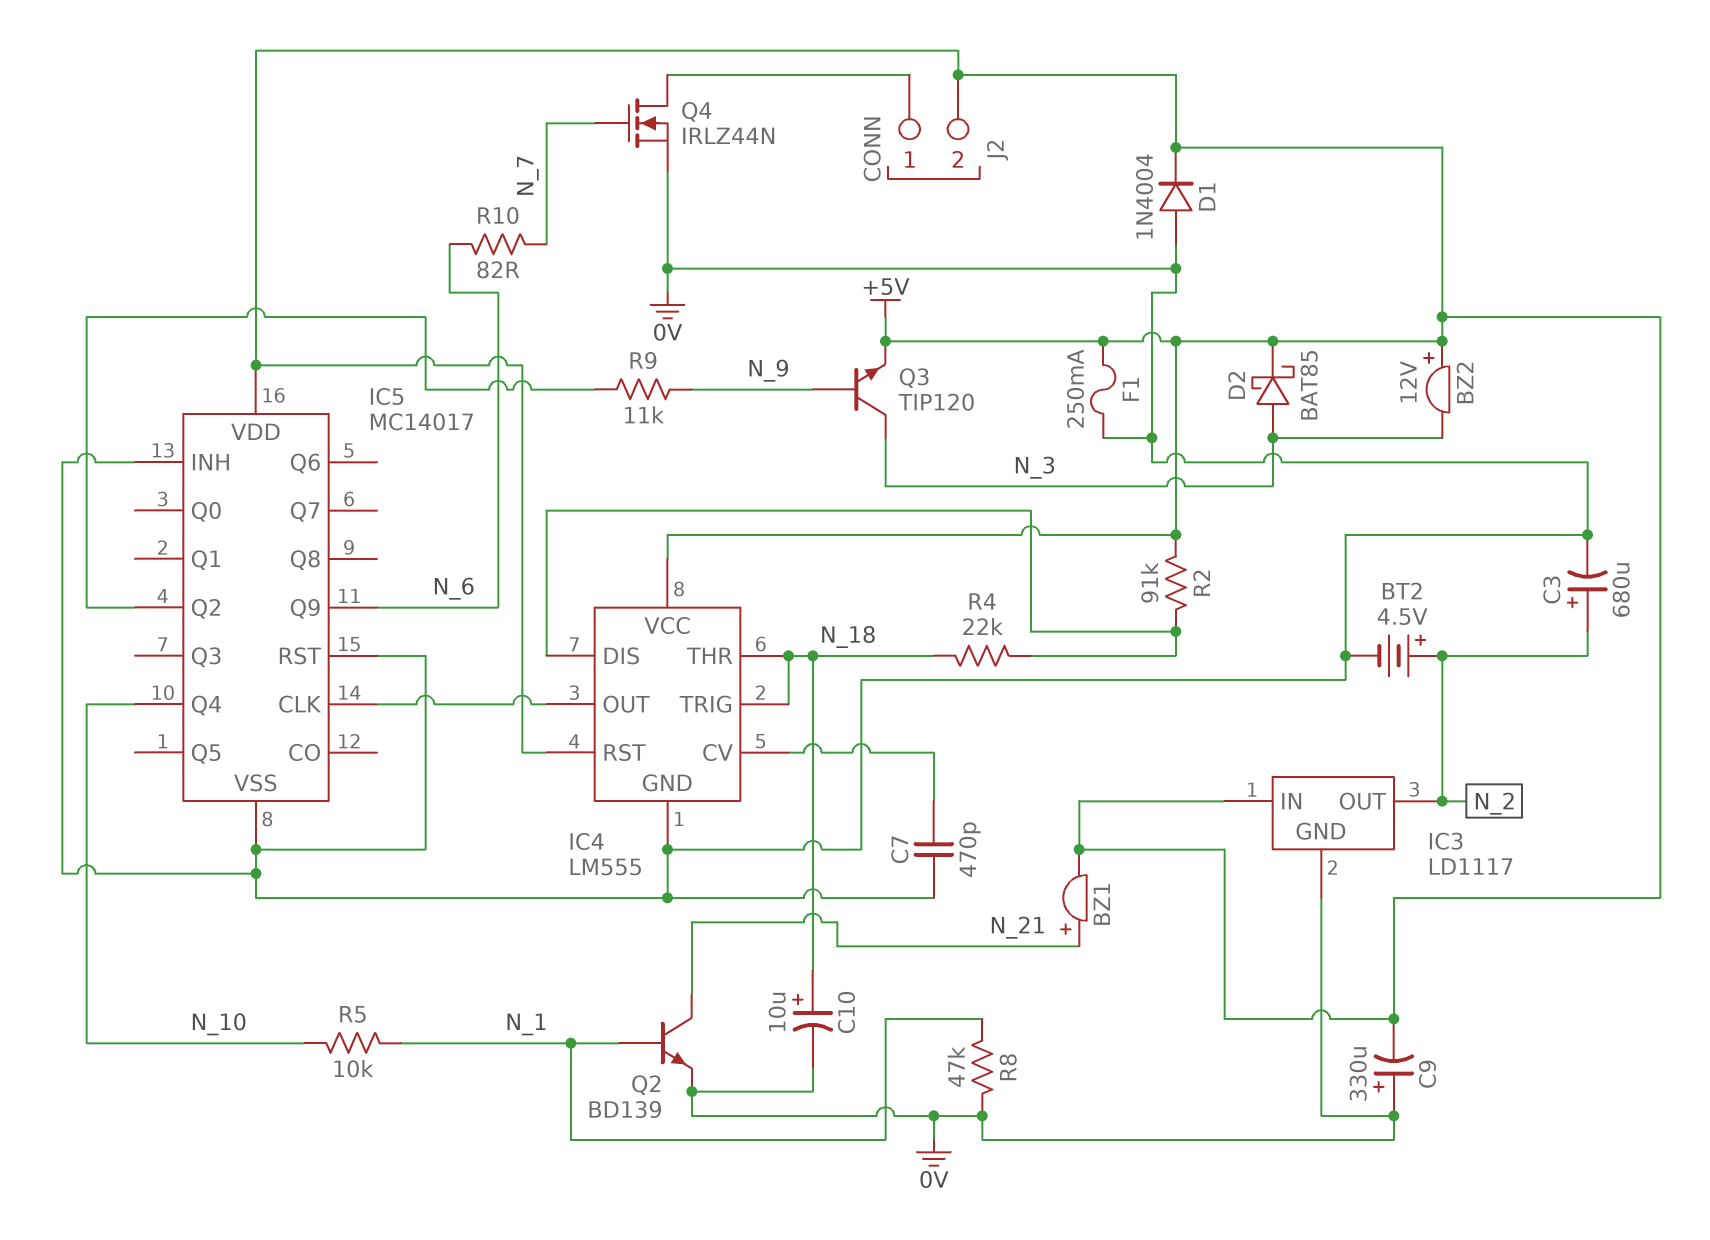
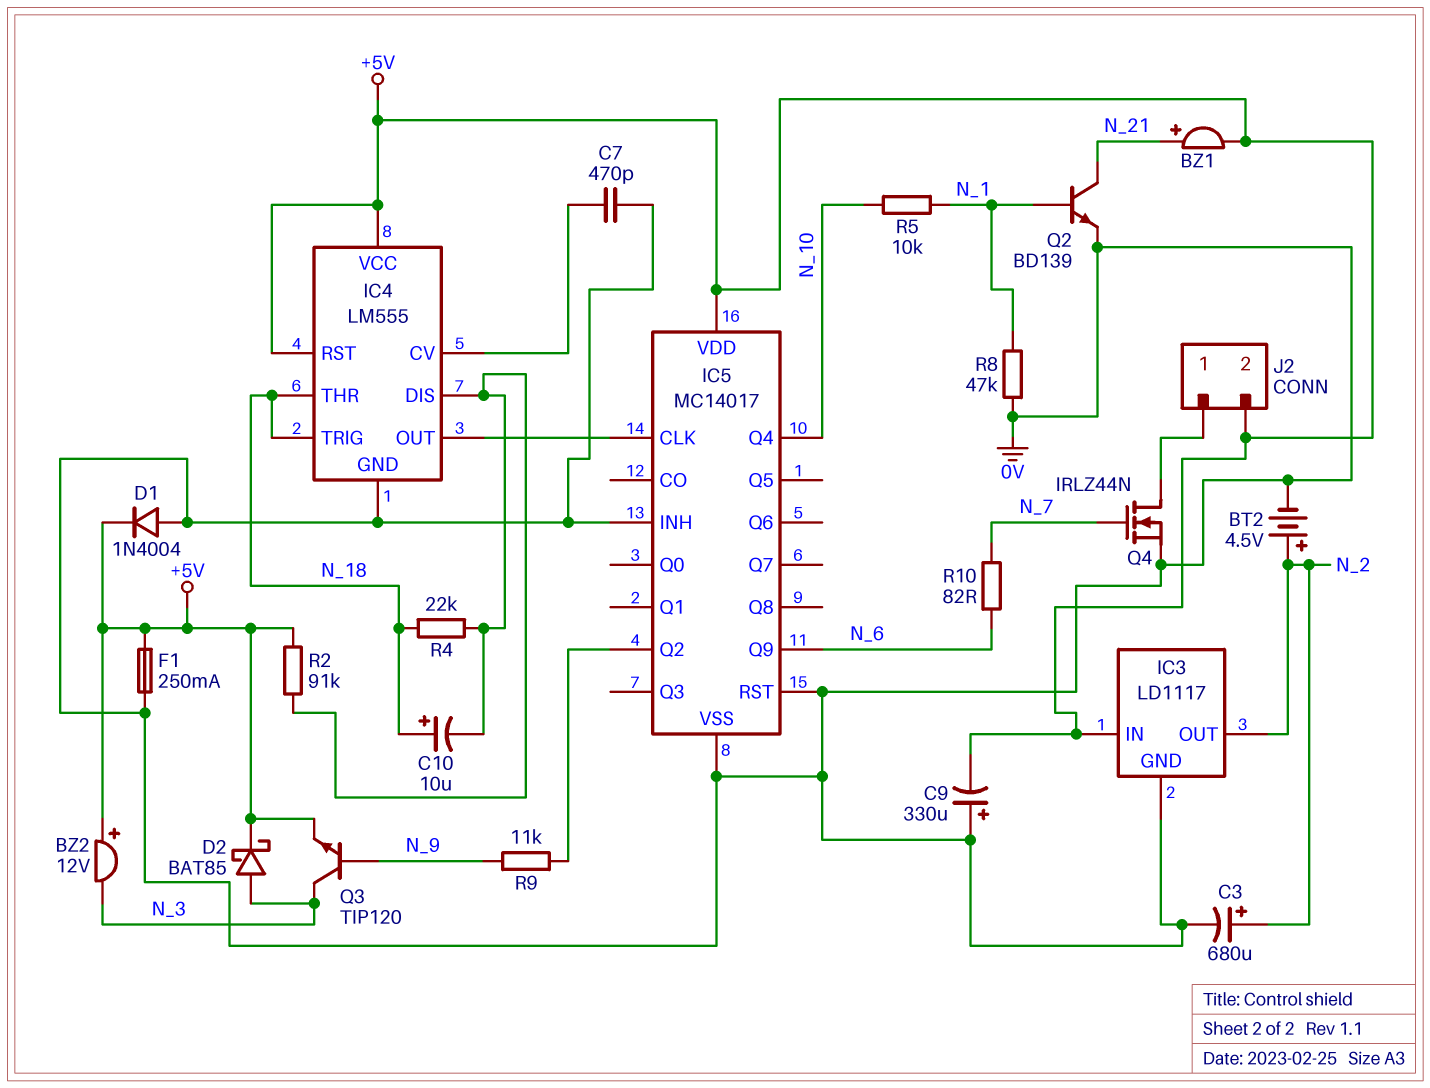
C10: 10uF (plus N_18, minus 0V) -> 10uF (plus N_18, minus IC4/DIS)

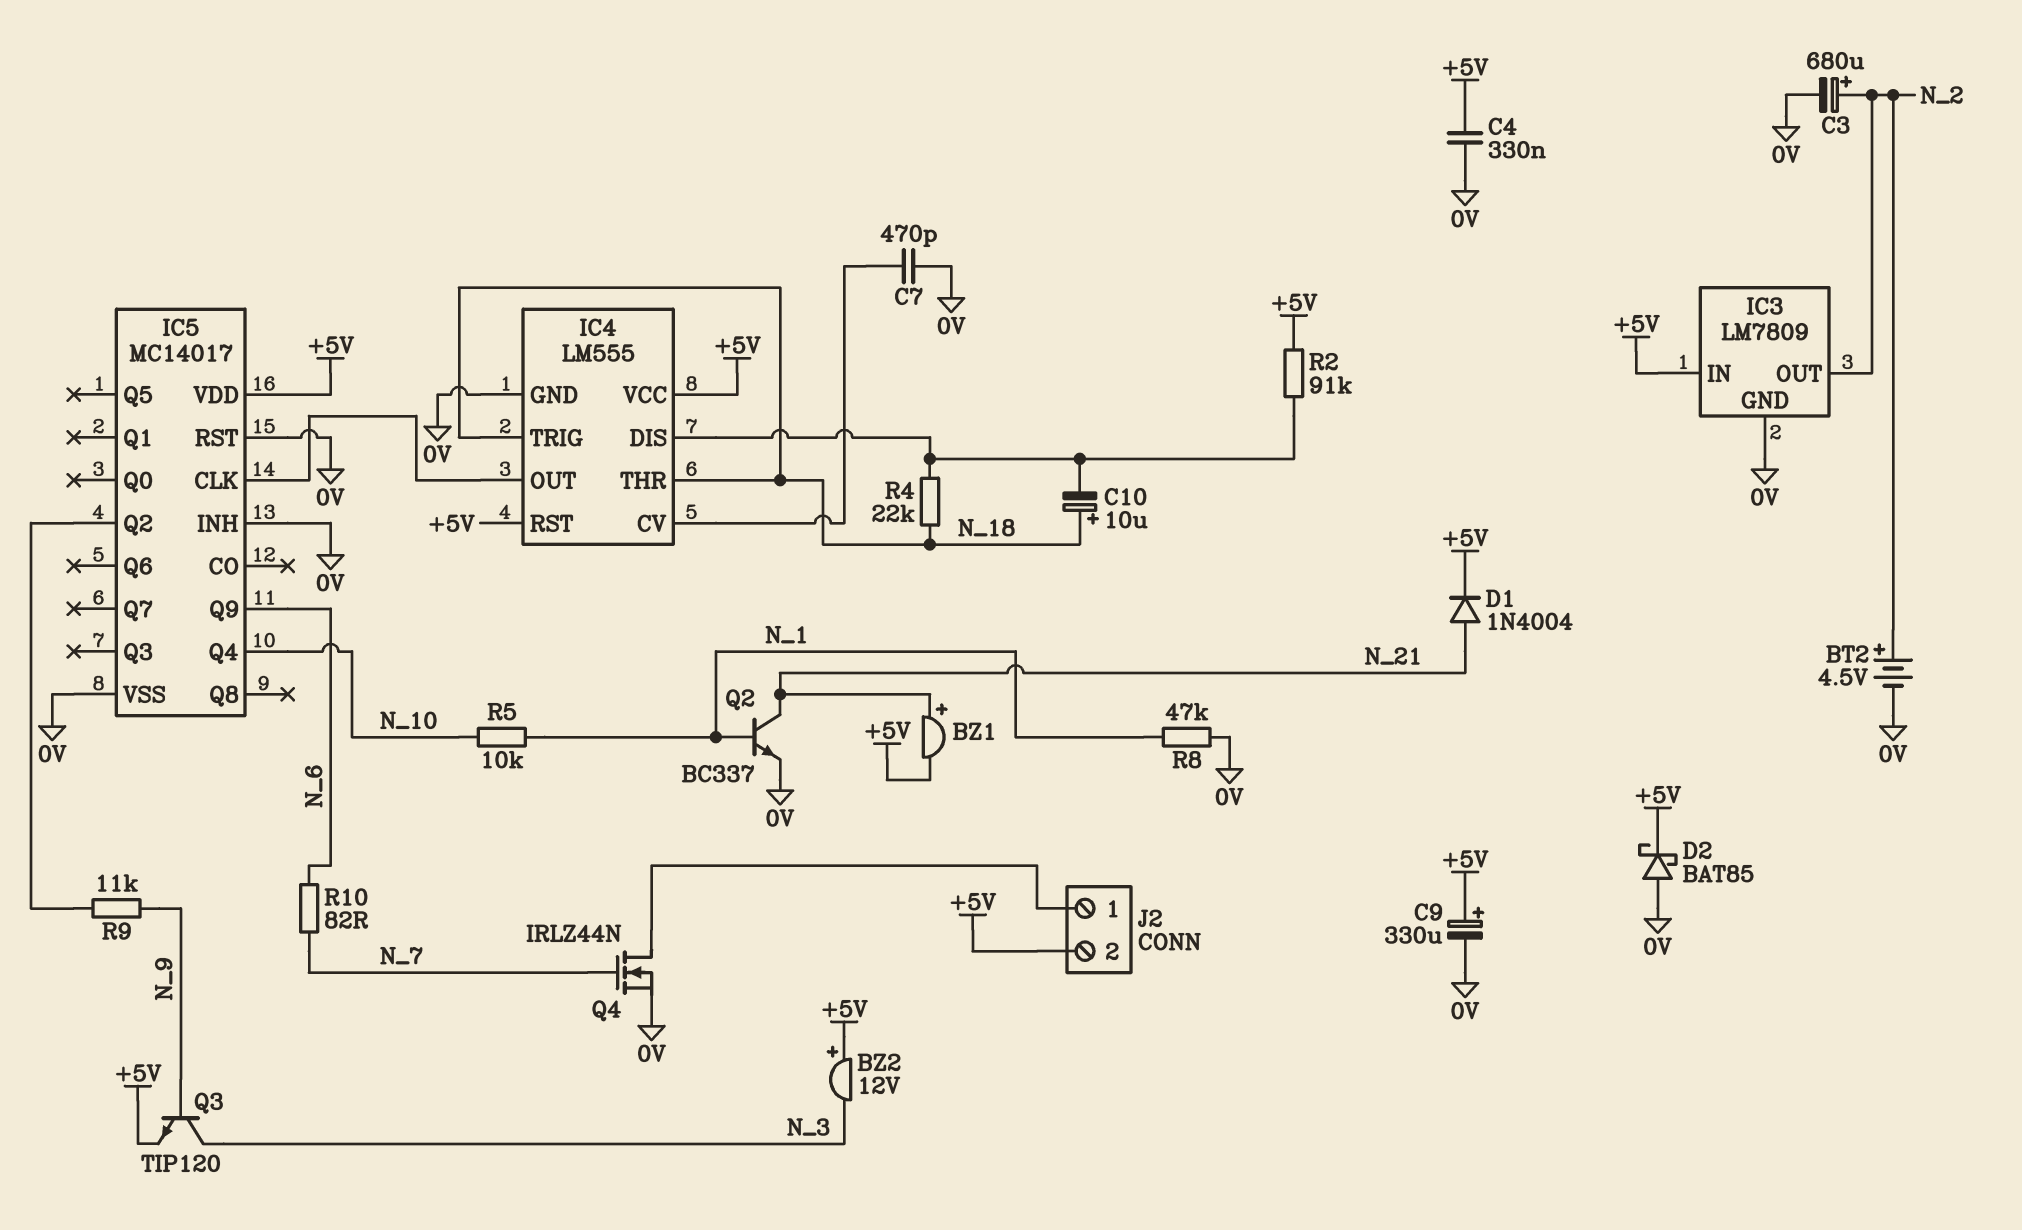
C4: none -> 330nF (+5V, 0V)
C9: 330uF (plus 0V, minus +5V) -> 330uF (plus +5V, minus 0V)
D1: diode 1N4004 (A 0V, K +5V) -> diode 1N4004 (A N_21, K +5V)
D2: schottky BAT85 (A N_3, K +5V) -> schottky BAT85 (A 0V, K +5V)
F1: 250mA (+5V, 0V) -> none
IC3: LD1117 -> LM7809
Q2: NPN BD139 (B N_1, C N_21, E 0V) -> NPN BC337 (B N_1, C N_21, E 0V)

